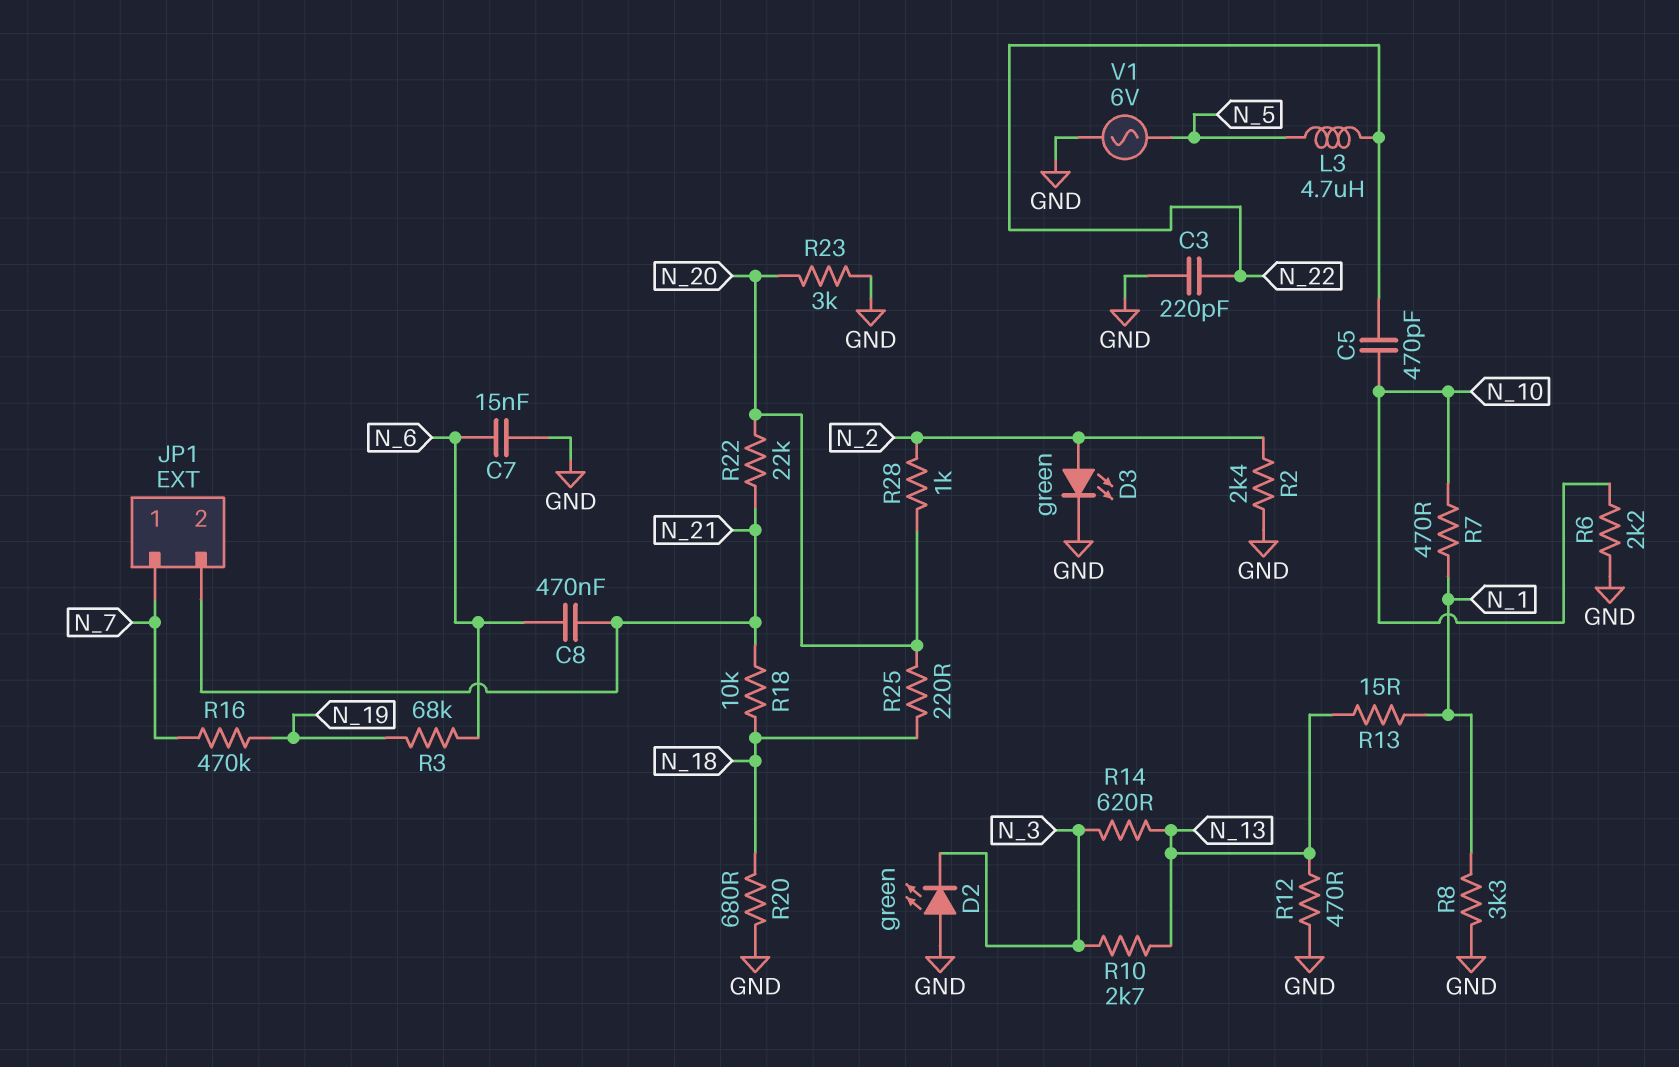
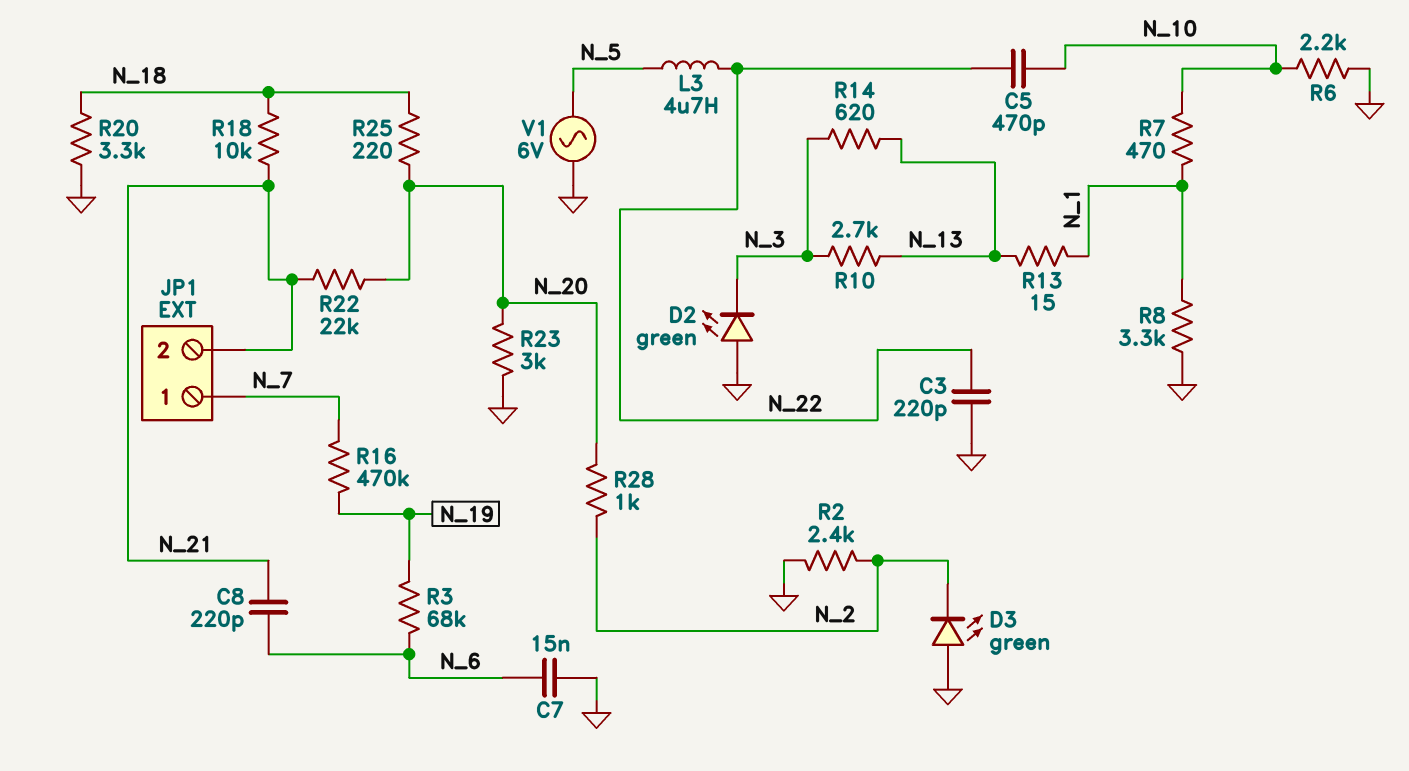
C8: 470nF (N_6, N_21) -> 220pF (N_6, N_21)
D3: LED green (A N_2, K GND) -> LED green (A GND, K N_2)
R12: 470 (GND, N_13) -> none
R20: 680 (GND, N_18) -> 3.3k (GND, N_18)

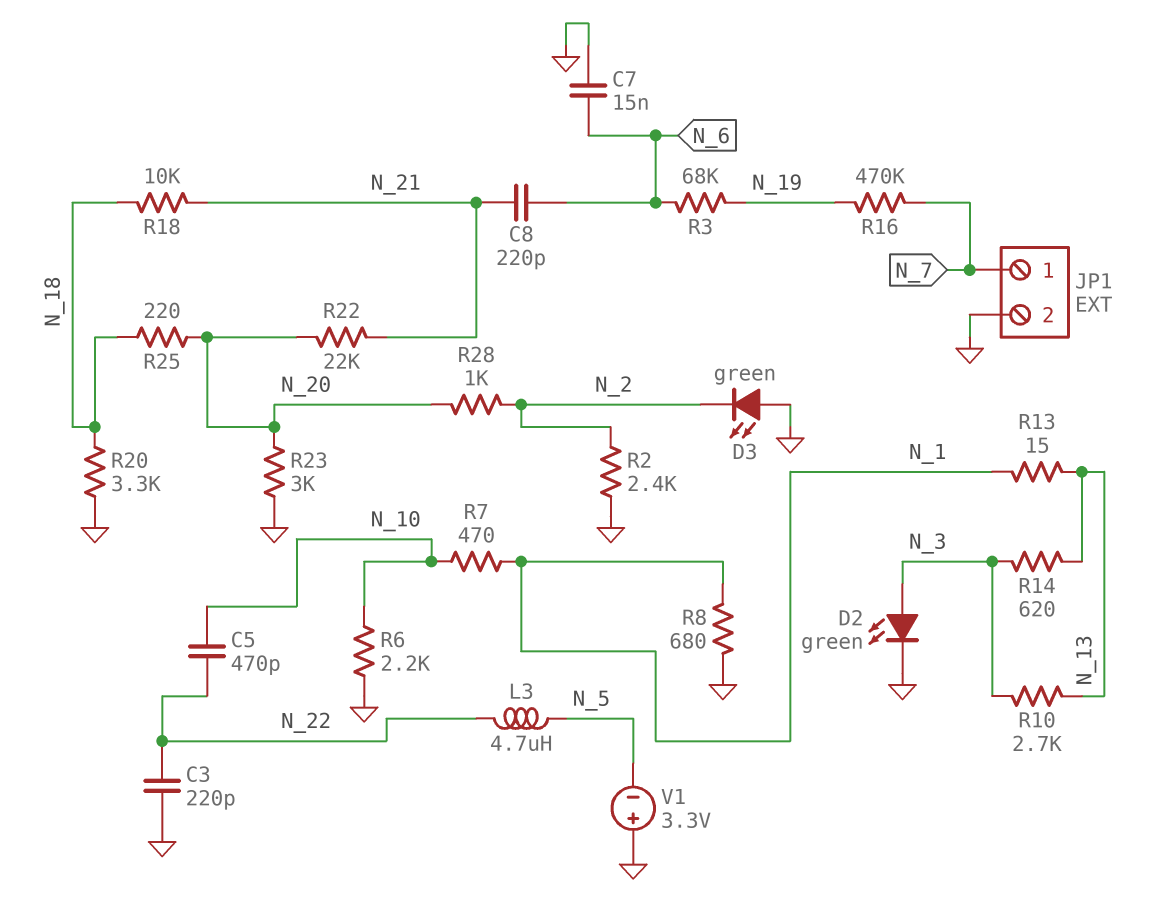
D2: LED green (A GND, K N_3) -> LED green (A N_3, K GND)
JP1 pin 2: N_21 -> GND
R8: 3.3k (GND, N_1) -> 680 (GND, N_1)
V1: AC 6V (GND, N_5) -> 3.3V (plus GND, minus N_5)

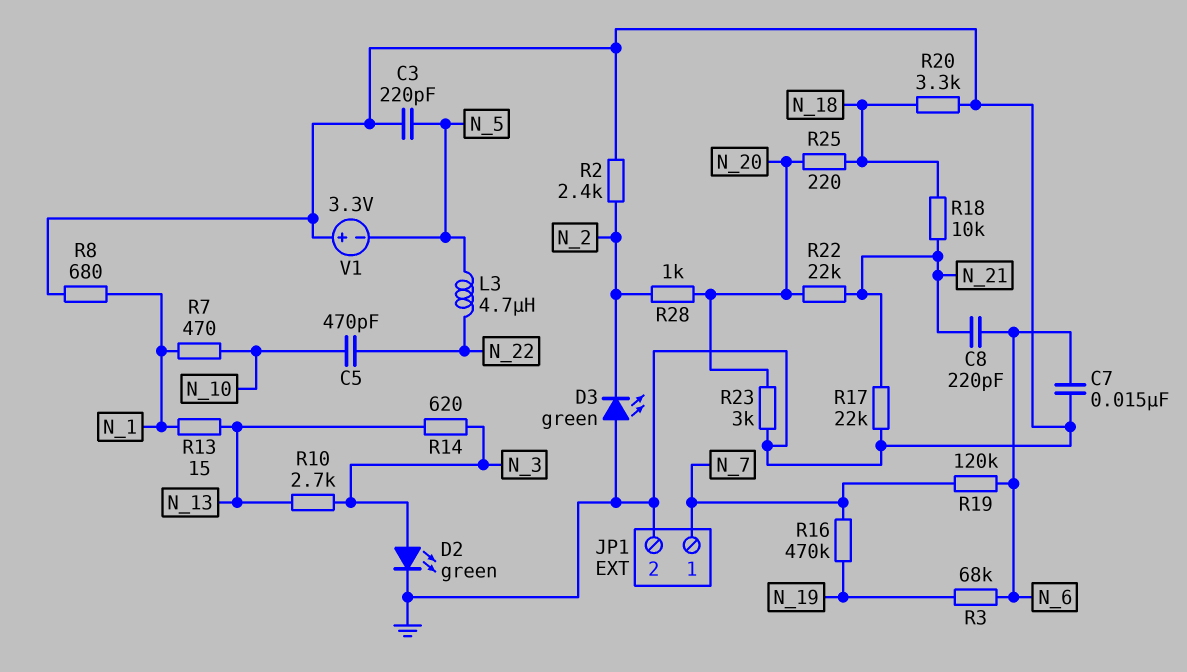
C3: 220pF (GND, N_22) -> 220pF (GND, N_5)
R6: 2.2k (GND, N_10) -> none
R17: none -> 22k (GND, N_21)
R19: none -> 120k (N_6, N_7)

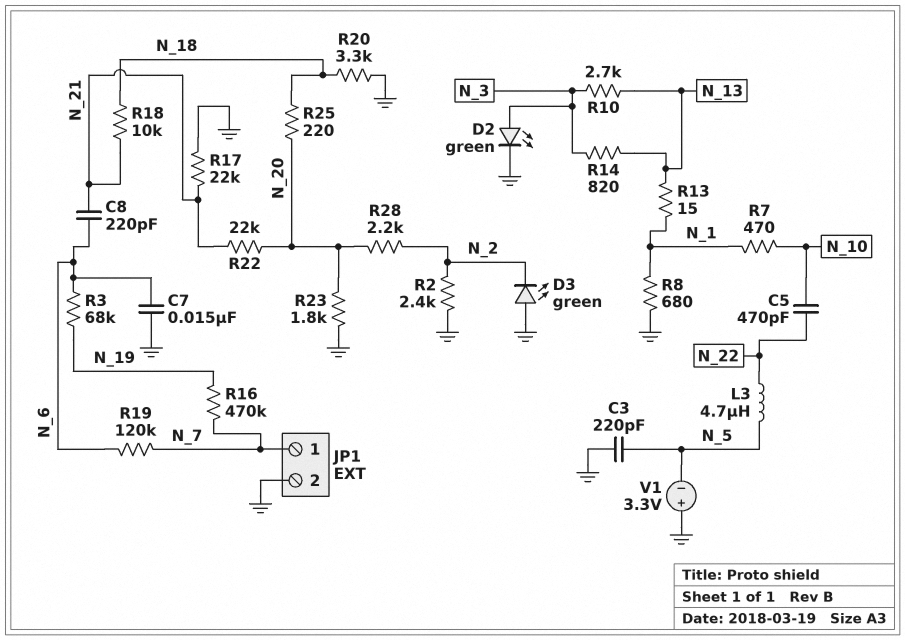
R14: 620 (N_3, N_13) -> 820 (N_3, N_13)
R23: 3k (GND, N_20) -> 1.8k (GND, N_20)
R28: 1k (N_2, N_20) -> 2.2k (N_2, N_20)

